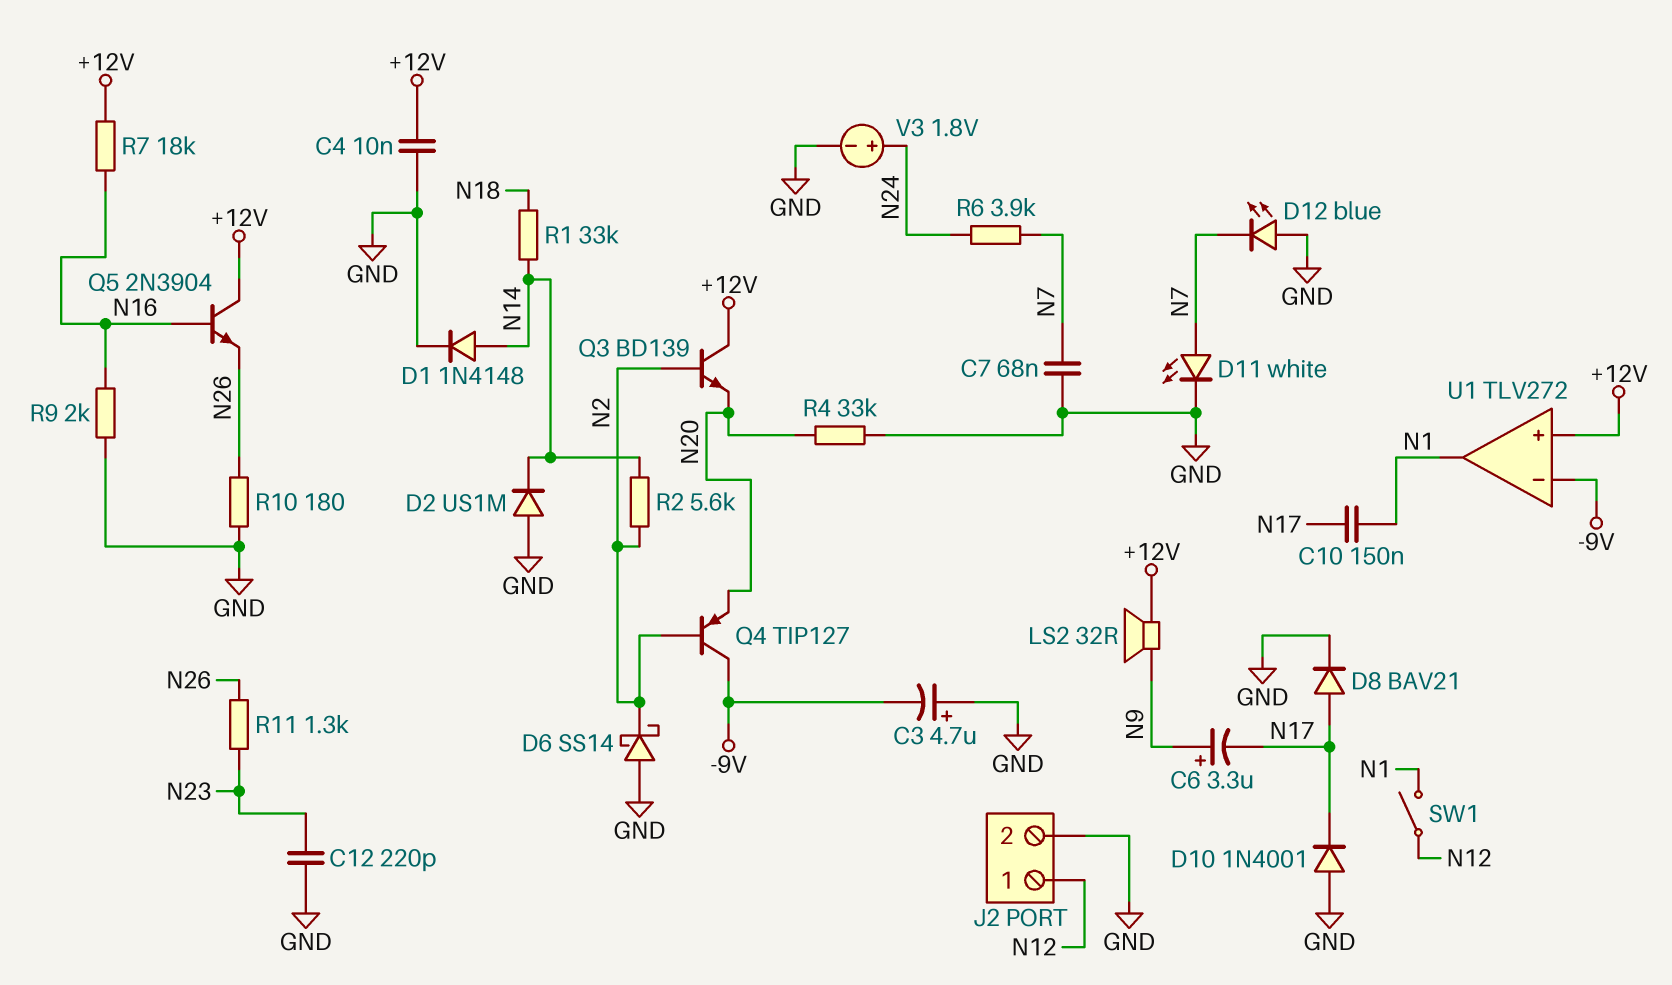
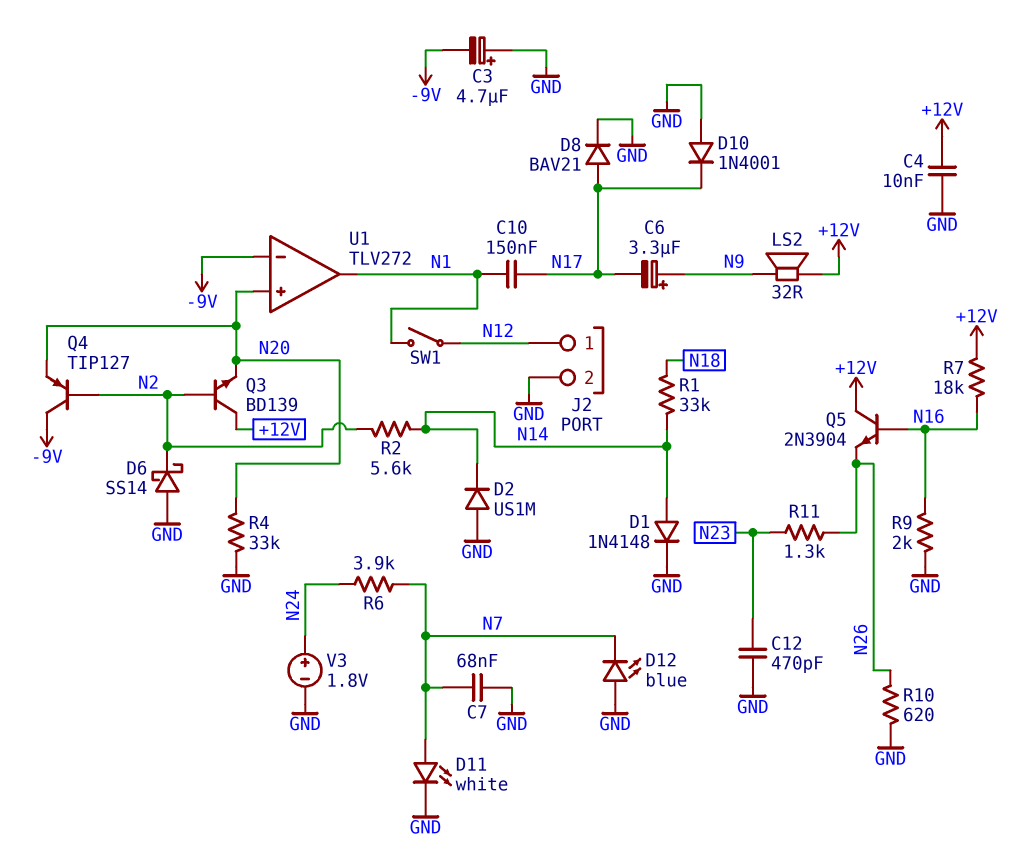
C12: 220pF (GND, N23) -> 470pF (GND, N23)
R10: 180 (GND, N26) -> 620 (GND, N26)
U1 pin in+: +12V -> N20

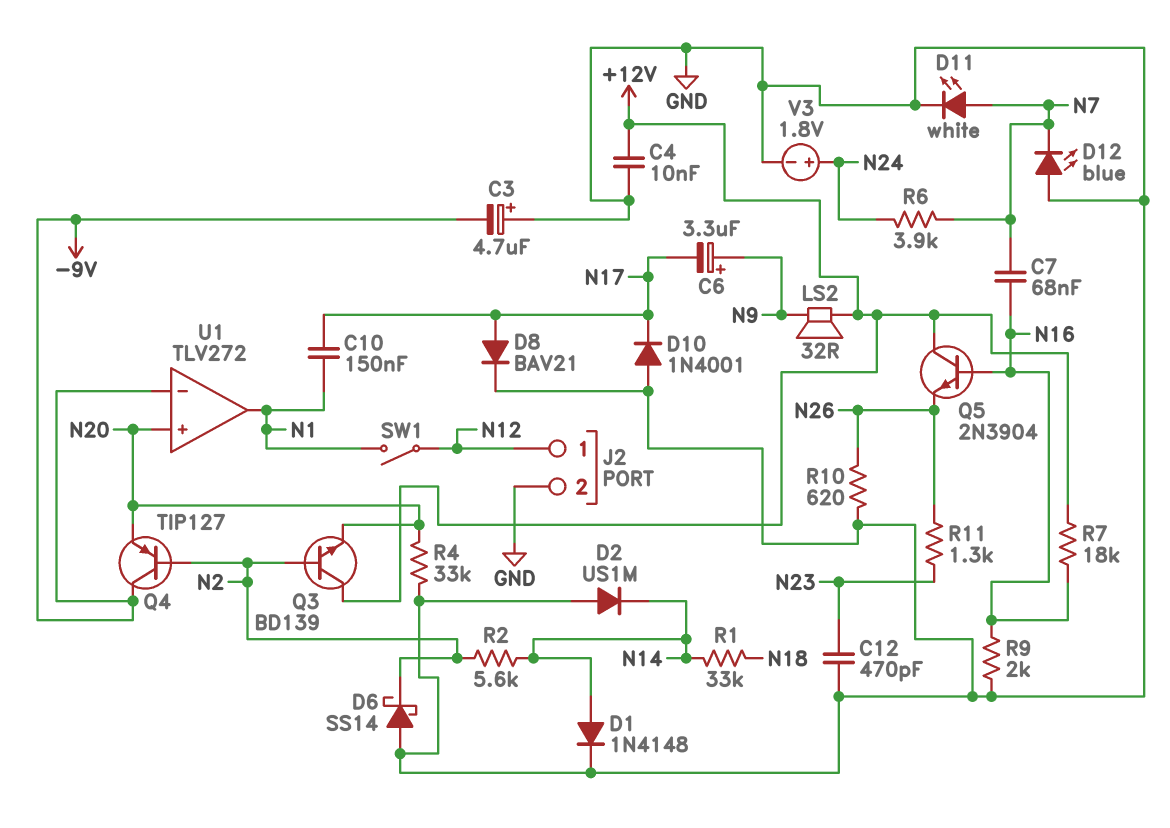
C7: 68nF (GND, N7) -> 68nF (N7, N16)

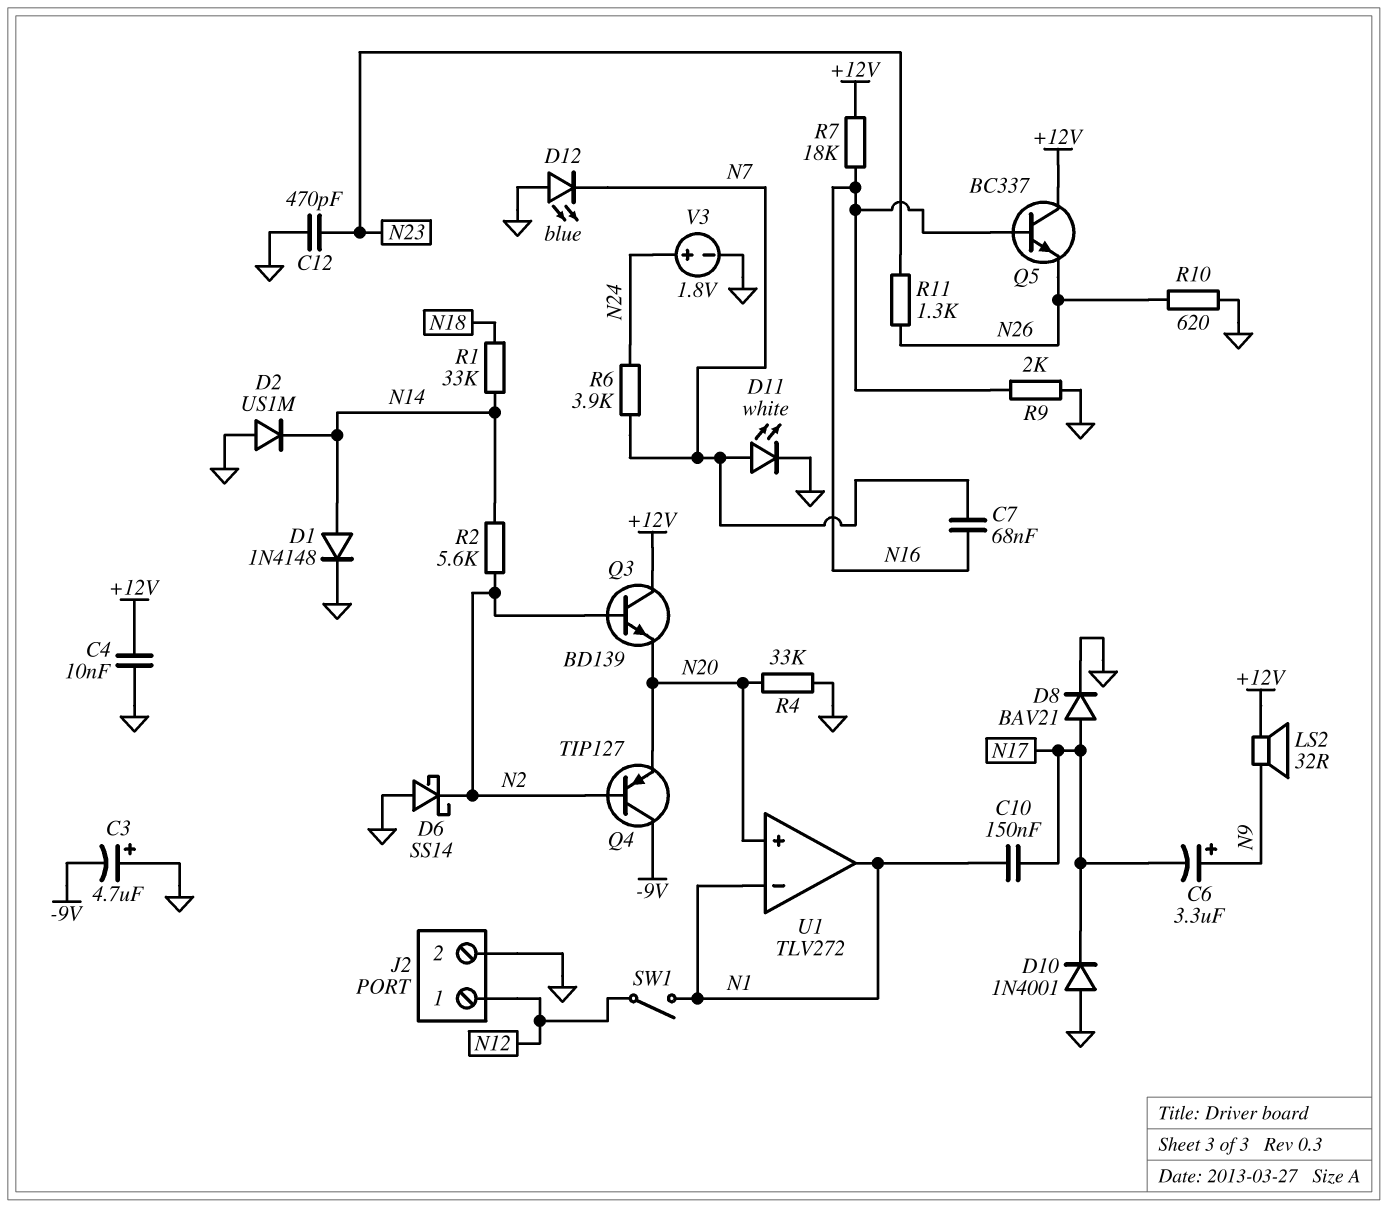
Q5: NPN 2N3904 (B N16, C +12V, E N26) -> NPN BC337 (B N16, C +12V, E N26)
U1 pin in-: -9V -> N1

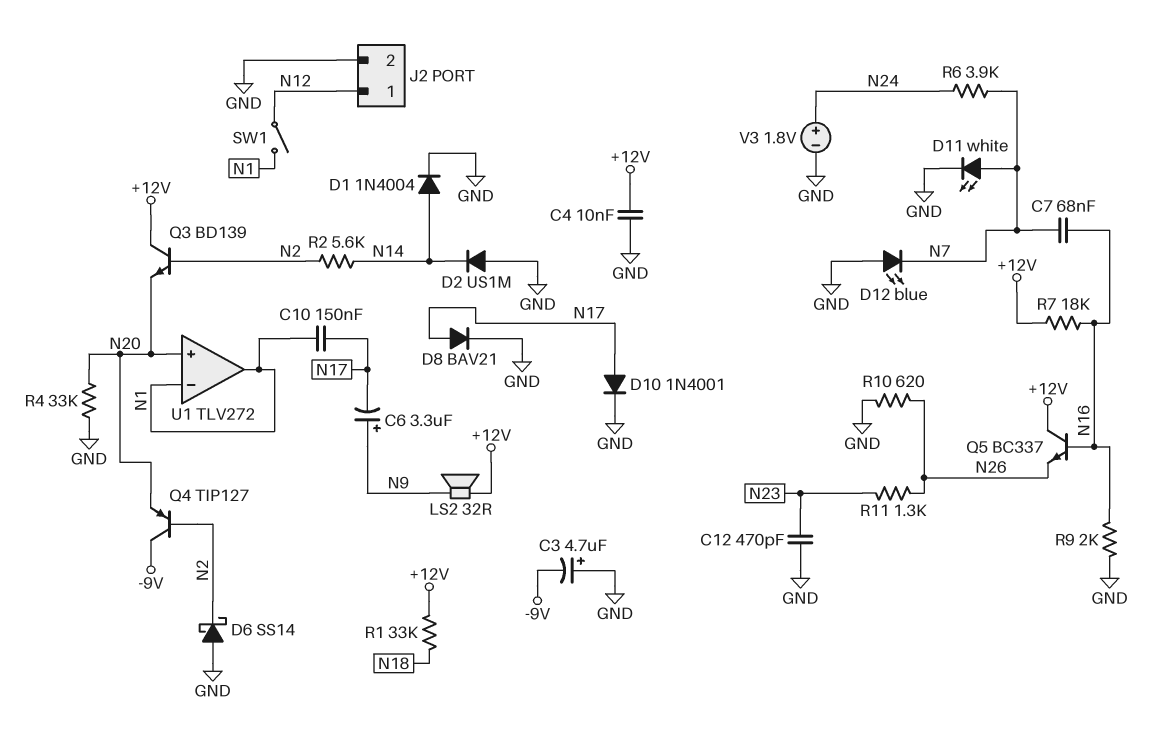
D1: diode 1N4148 (A N14, K GND) -> diode 1N4004 (A N14, K GND)
D10: diode 1N4001 (A GND, K N17) -> diode 1N4001 (A N17, K GND)
R1: 33k (N14, N18) -> 33k (+12V, N18)

